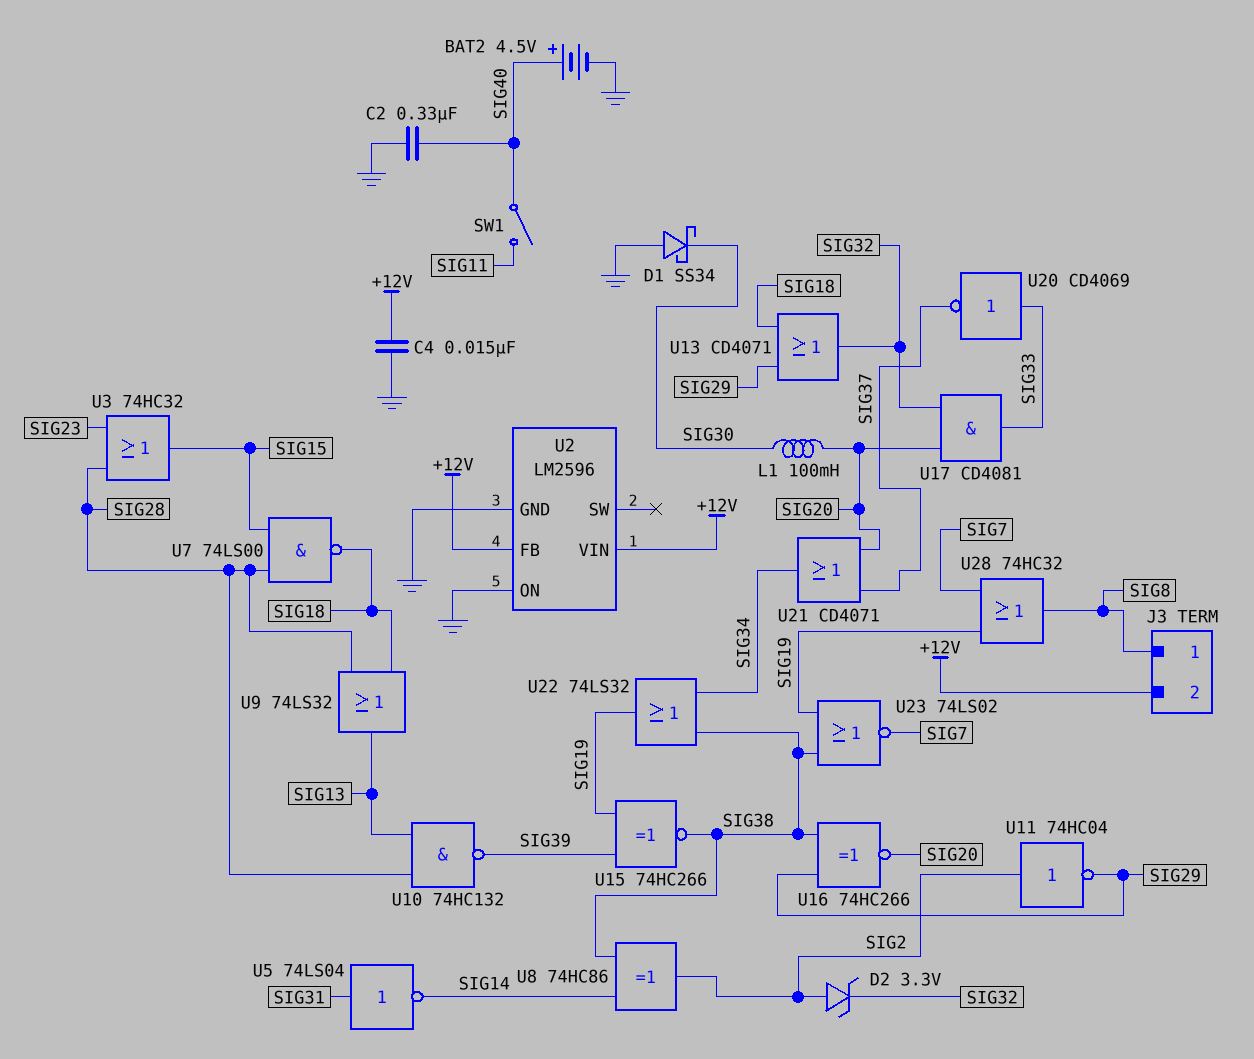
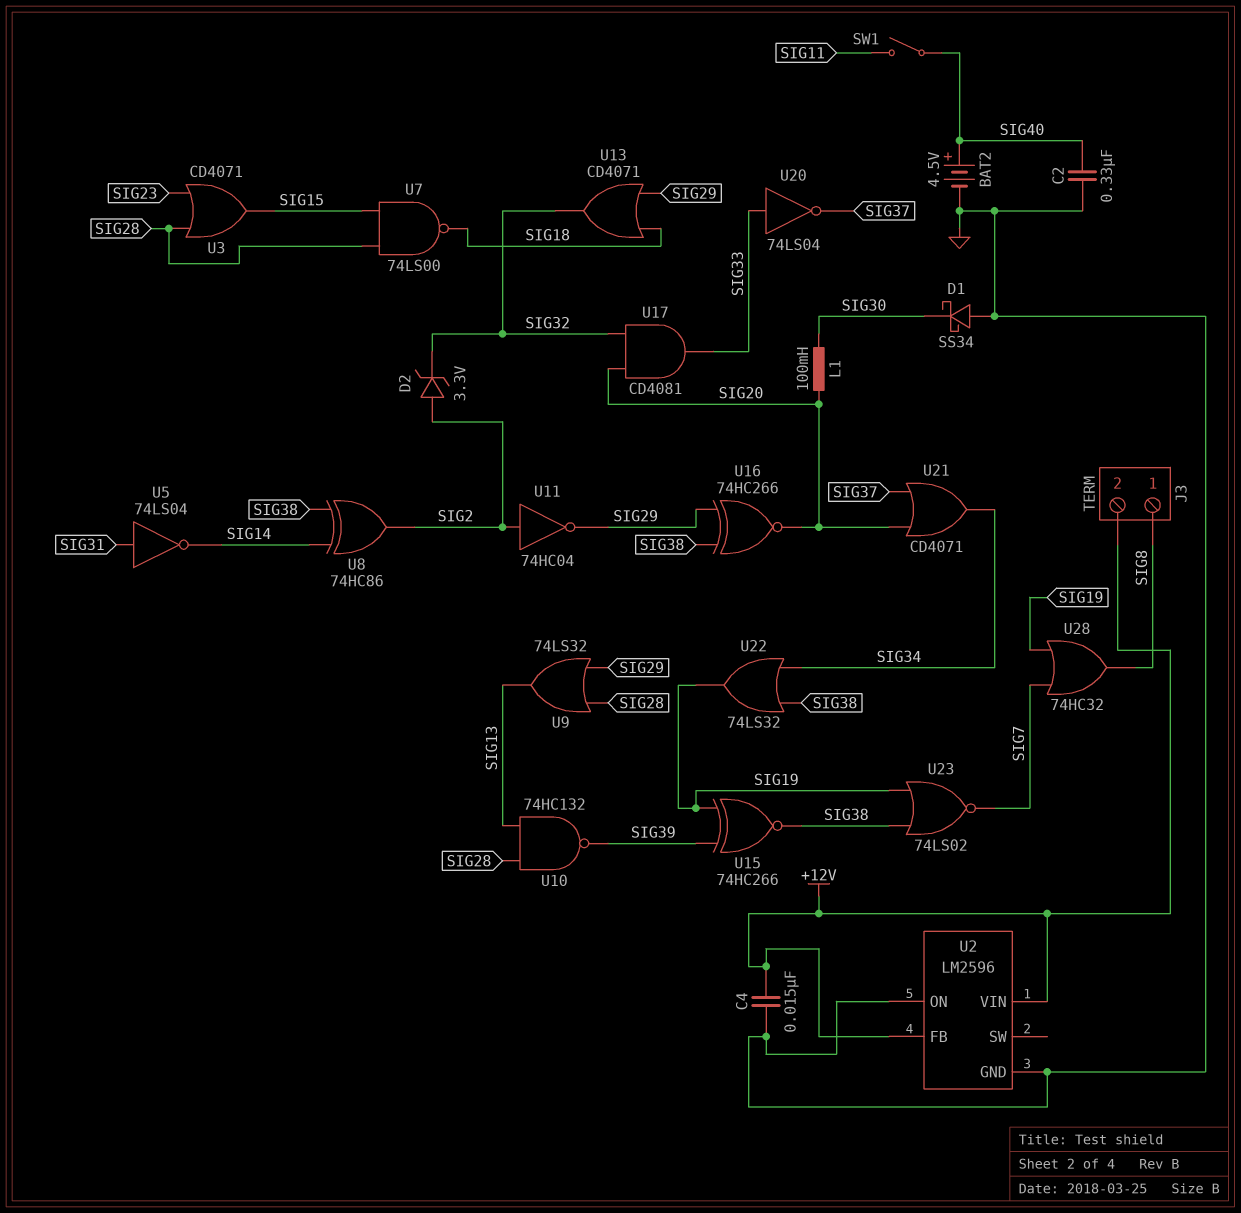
U3: OR 74HC32 (in SIG23, in SIG28, out SIG15) -> OR CD4071 (in SIG23, in SIG28, out SIG15)
U9: OR 74LS32 (in SIG18, in SIG28, out SIG13) -> OR 74LS32 (in SIG28, in SIG29, out SIG13)
U20: NOT CD4069 (in SIG33, out SIG37) -> NOT 74LS04 (in SIG33, out SIG37)

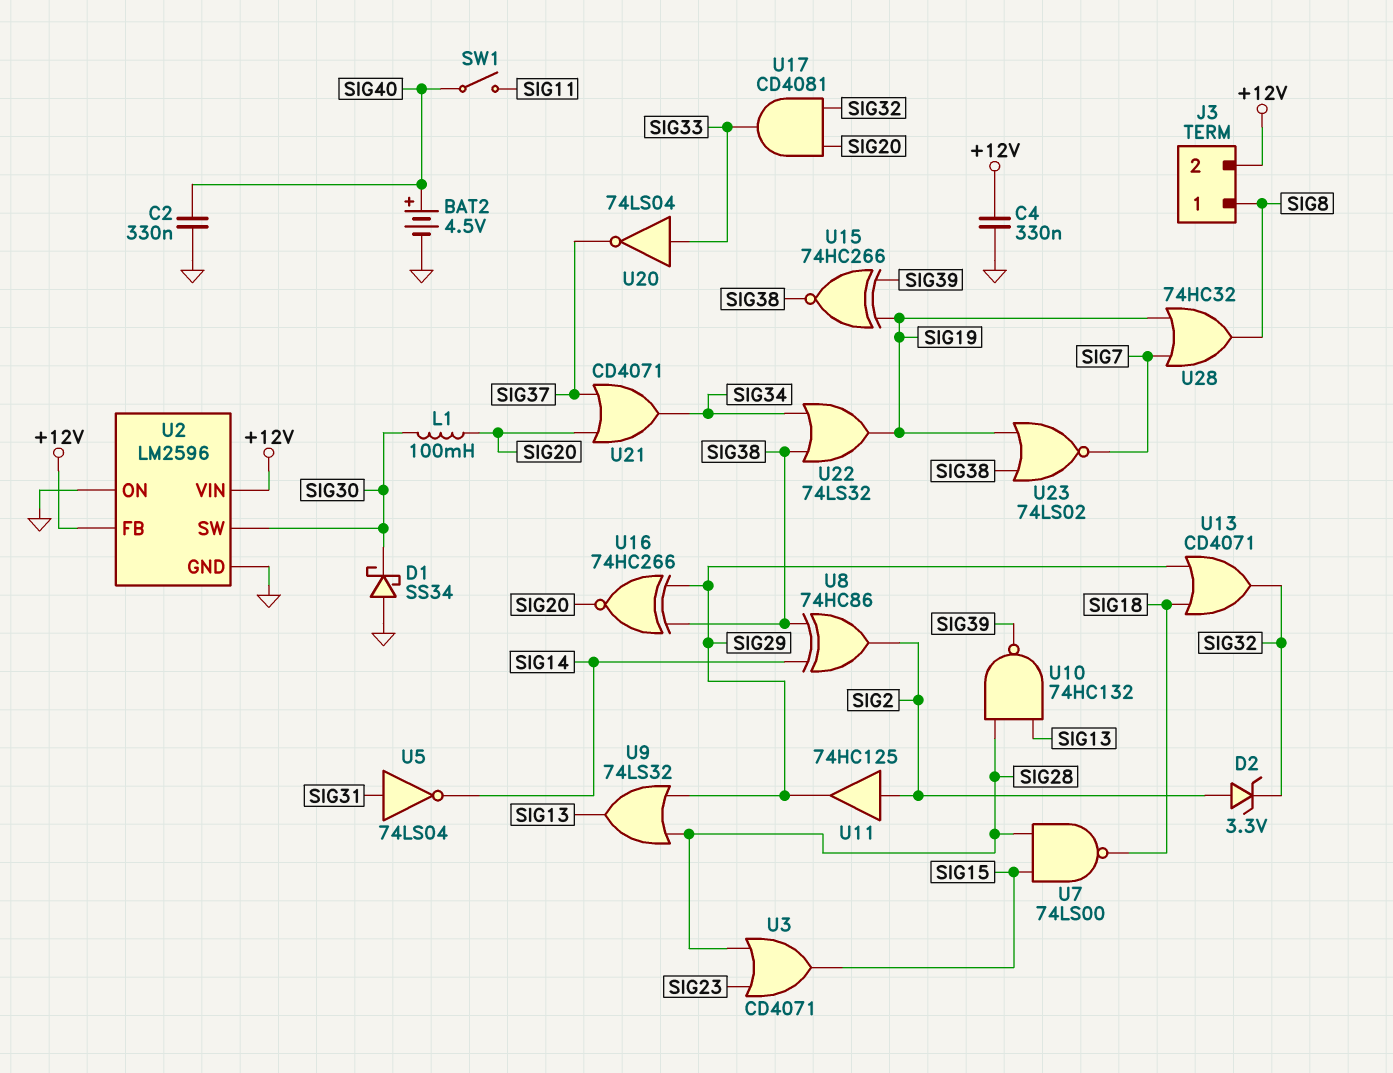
C4: 15nF (+12V, GND) -> 330nF (+12V, GND)
U2 pin SW: none -> SIG30
U11: NOT 74HC04 (in SIG2, out SIG29) -> buffer 74HC125 (in SIG2, out SIG29)

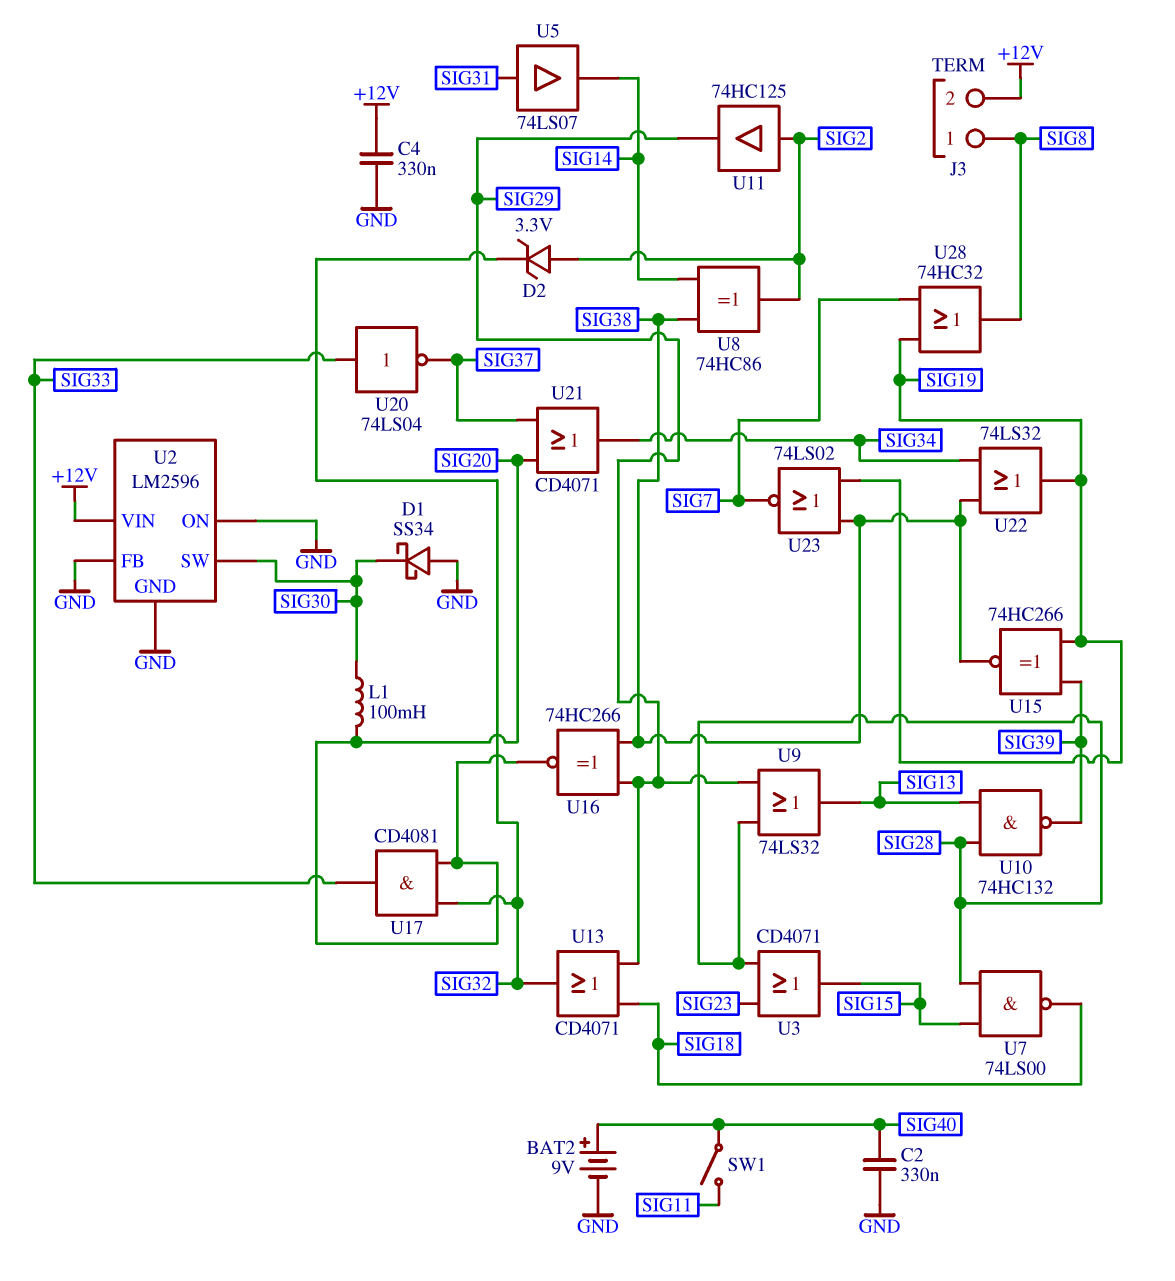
BAT2: 4.5V (plus SIG40, minus GND) -> 9V (plus SIG40, minus GND)
U2 pin FB: +12V -> GND
U5: NOT 74LS04 (in SIG31, out SIG14) -> buffer 74LS07 (in SIG31, out SIG14)

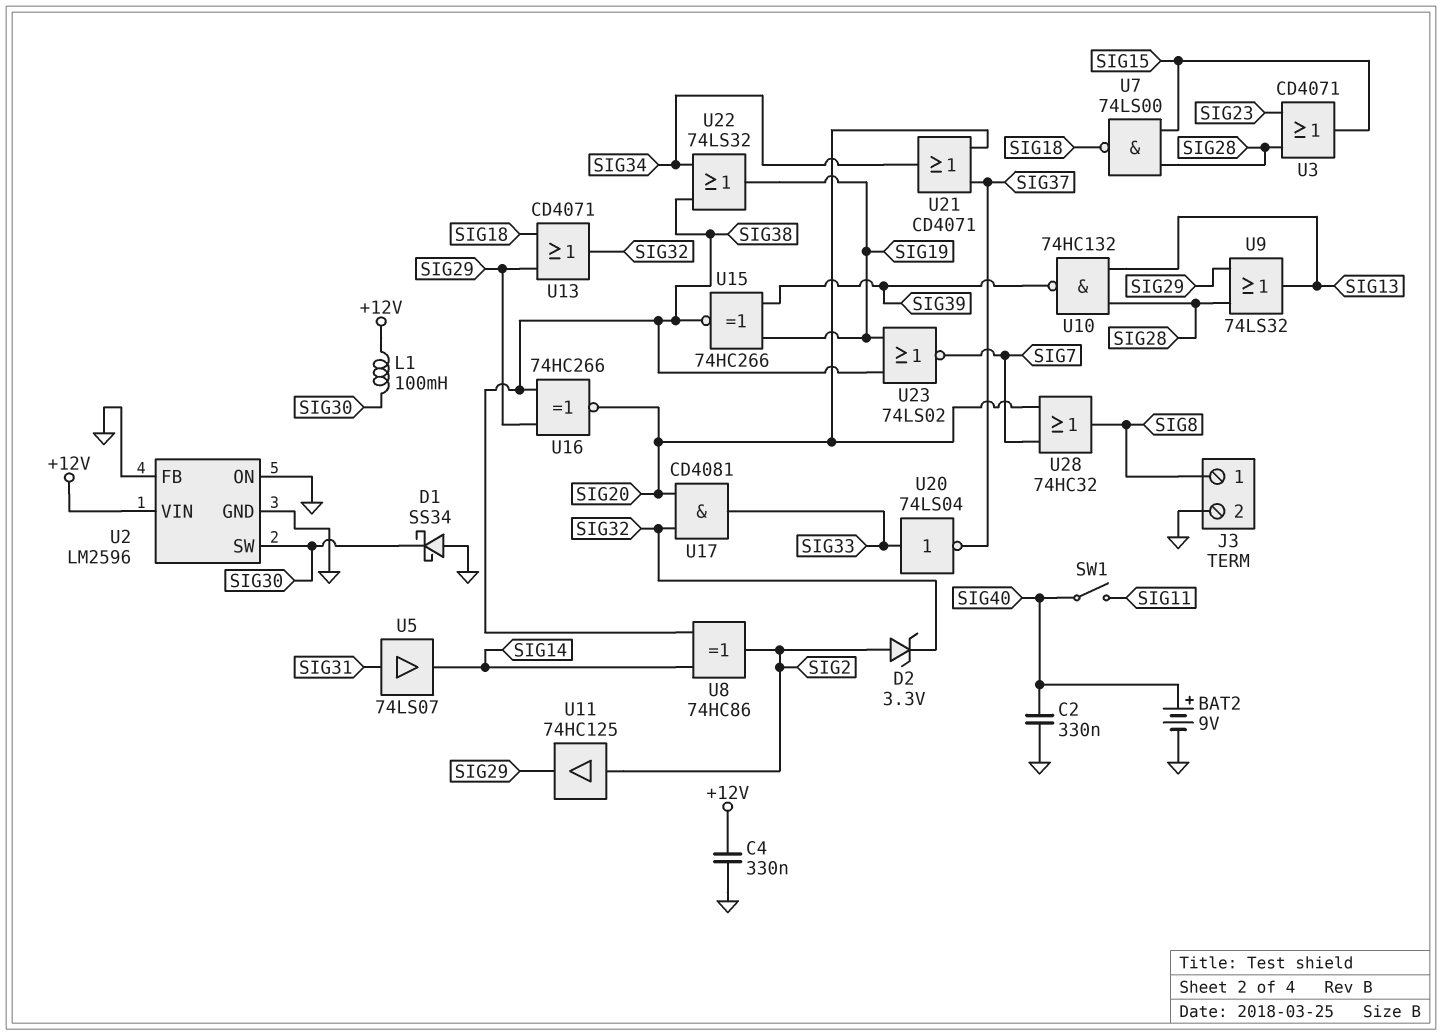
J3 pin 2: +12V -> GND
L1: 100mH (SIG20, SIG30) -> 100mH (+12V, SIG30)
U28: OR 74HC32 (in SIG7, in SIG19, out SIG8) -> OR 74HC32 (in SIG7, in SIG20, out SIG8)

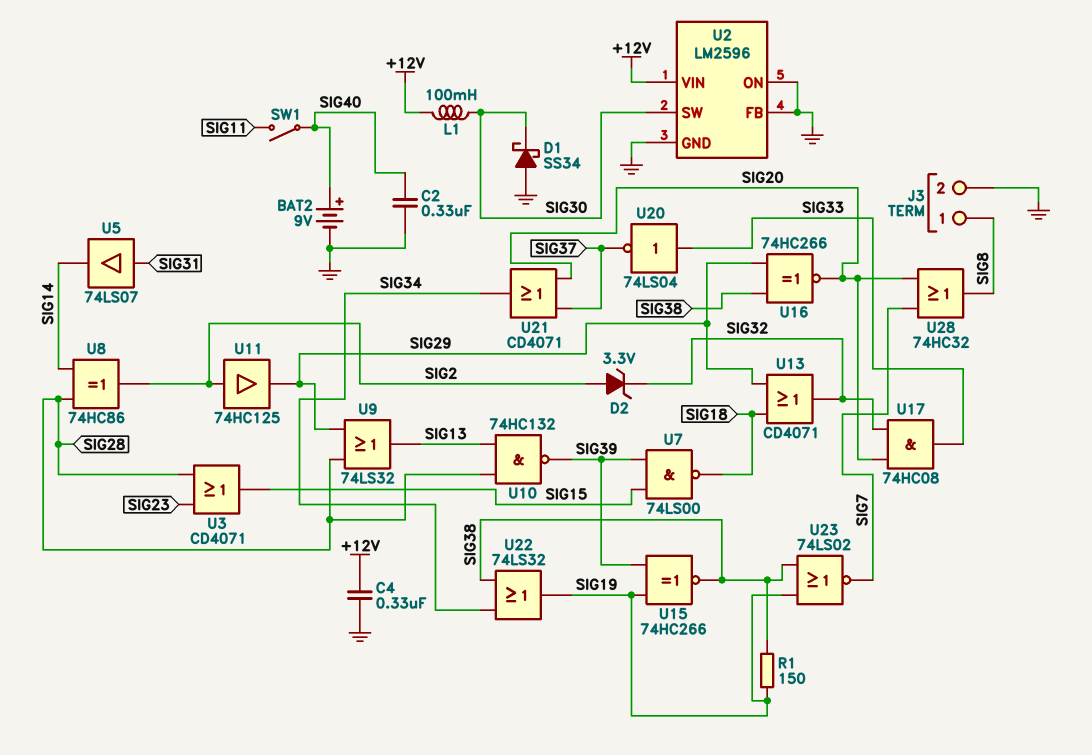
R1: none -> 150 (SIG19, SIG38)
U7: NAND 74LS00 (in SIG15, in SIG28, out SIG18) -> NAND 74LS00 (in SIG15, in SIG39, out SIG18)
U8: XOR 74HC86 (in SIG14, in SIG38, out SIG2) -> XOR 74HC86 (in SIG14, in SIG28, out SIG2)
U17: AND CD4081 (in SIG20, in SIG32, out SIG33) -> AND 74HC08 (in SIG20, in SIG32, out SIG33)

